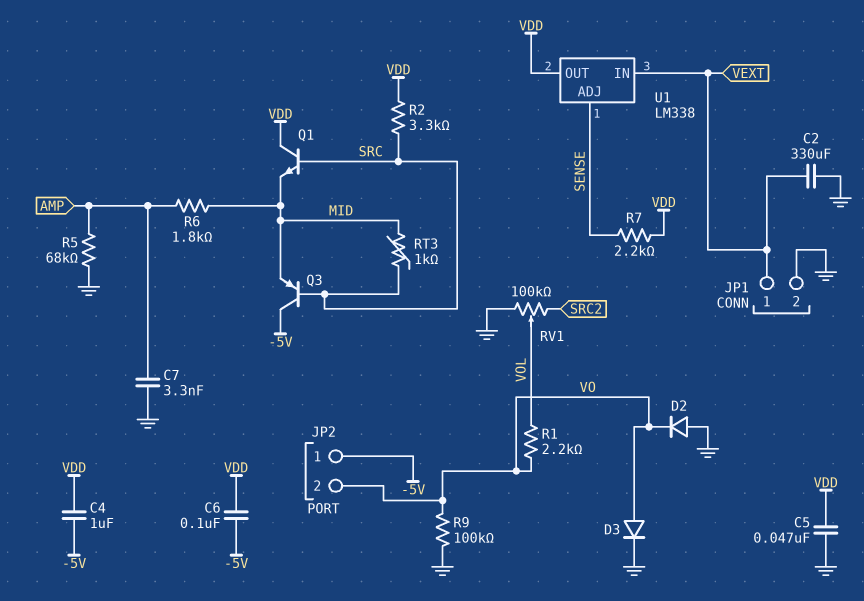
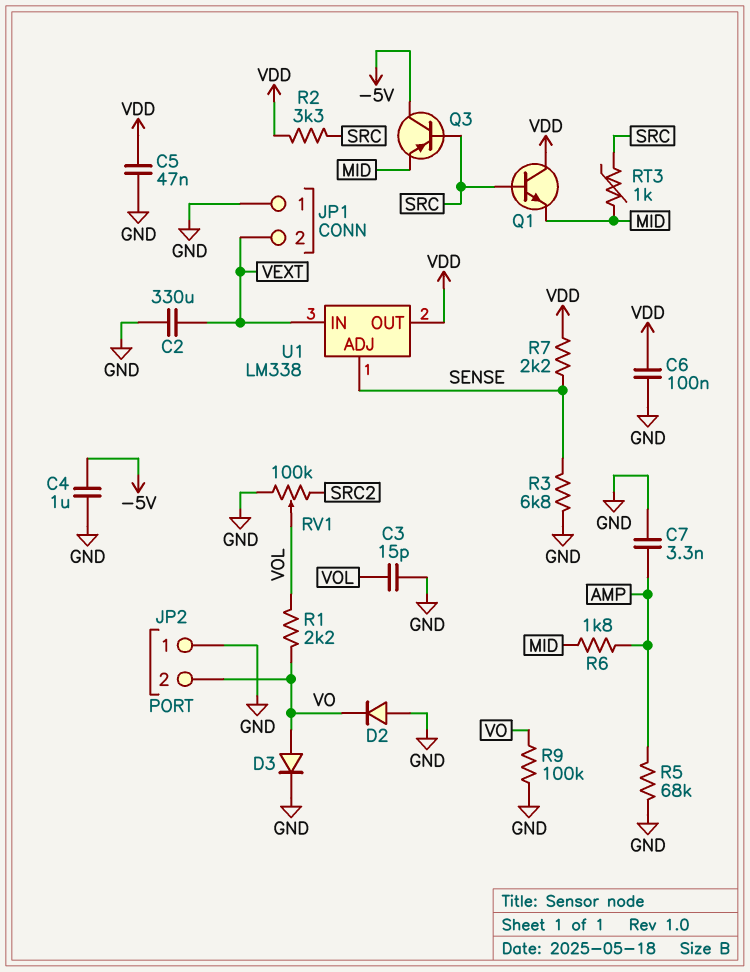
C3: none -> 15pF (GND, VOL)
C4: 1uF (-5V, VDD) -> 1uF (-5V, GND)
C6: 100nF (-5V, VDD) -> 100nF (GND, VDD)
JP1 pin 1: VEXT -> GND
JP1 pin 2: GND -> VEXT
JP2 pin 1: -5V -> GND
R3: none -> 6.8k (GND, SENSE)

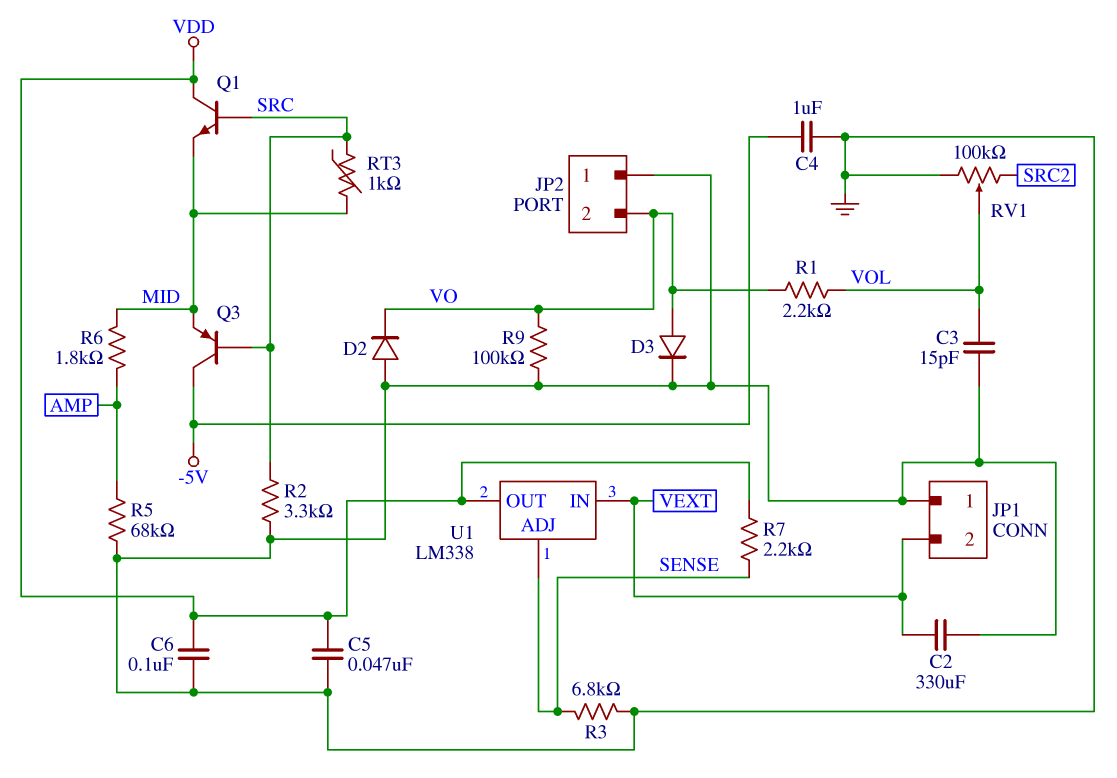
C7: 3.3nF (AMP, GND) -> none
R2: 3.3k (SRC, VDD) -> 3.3k (GND, SRC)

